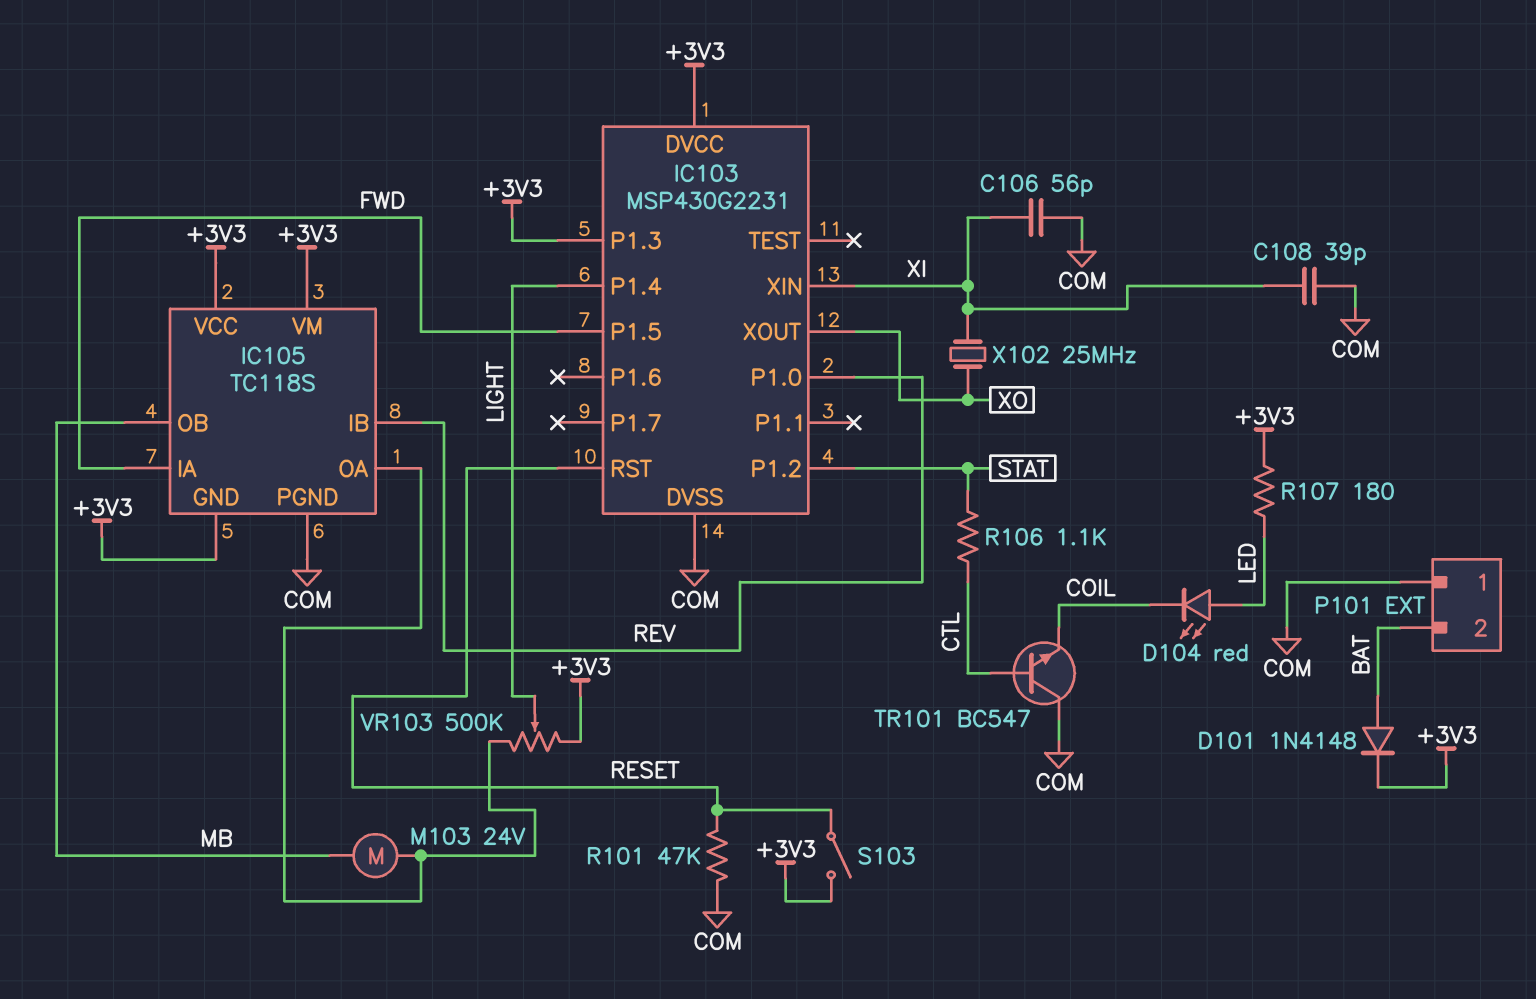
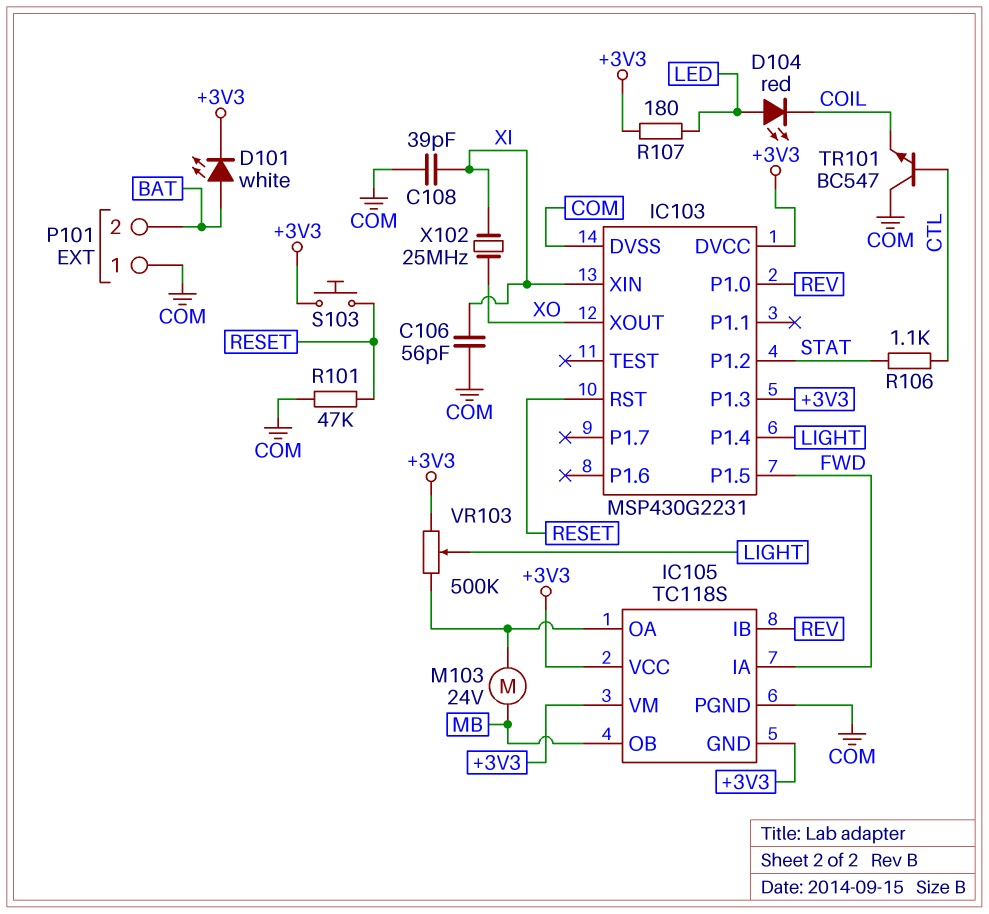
D101: diode 1N4148 (A BAT, K +3V3) -> LED white (A BAT, K +3V3)
S103: switch (+3V3, RESET) -> button (+3V3, RESET)

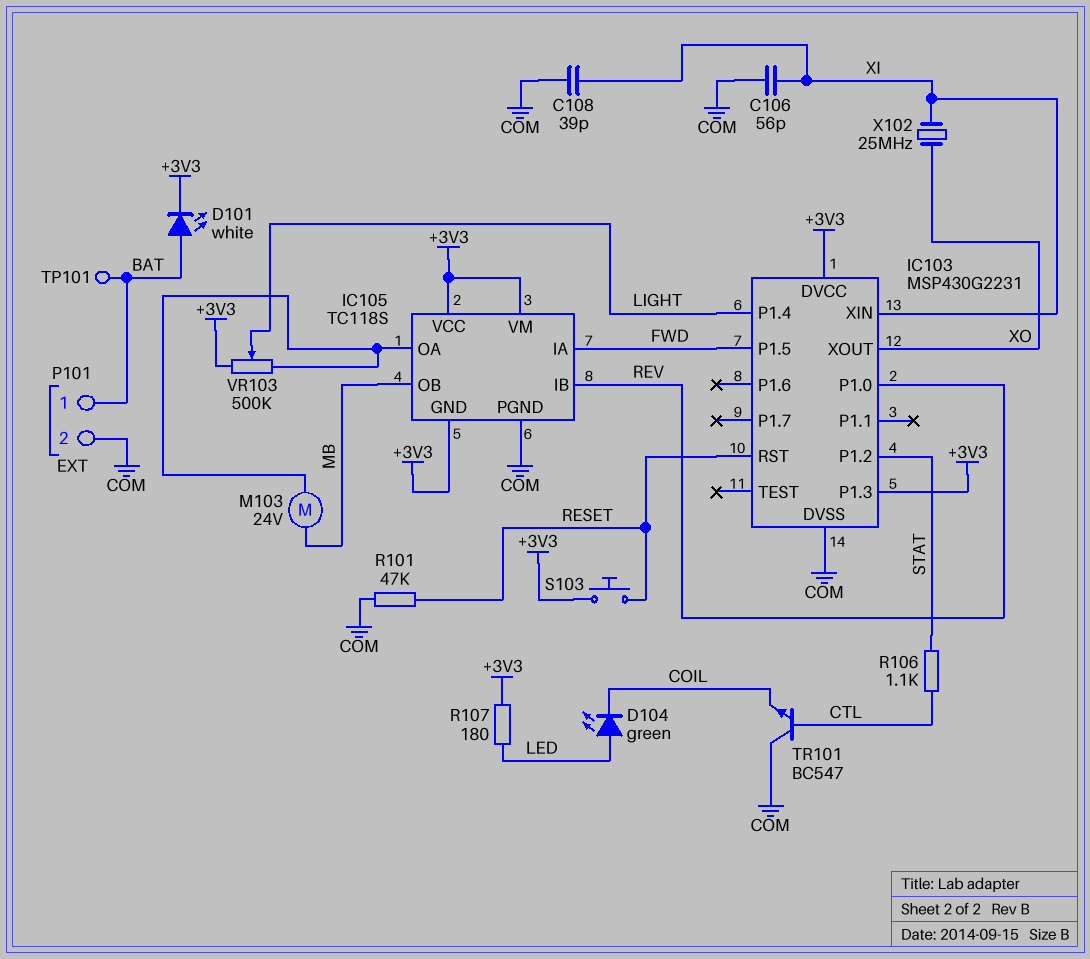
D104: LED red (A LED, K COIL) -> LED green (A LED, K COIL)
P101 pin 1: COM -> BAT
P101 pin 2: BAT -> COM
TP101: none -> test point (BAT)

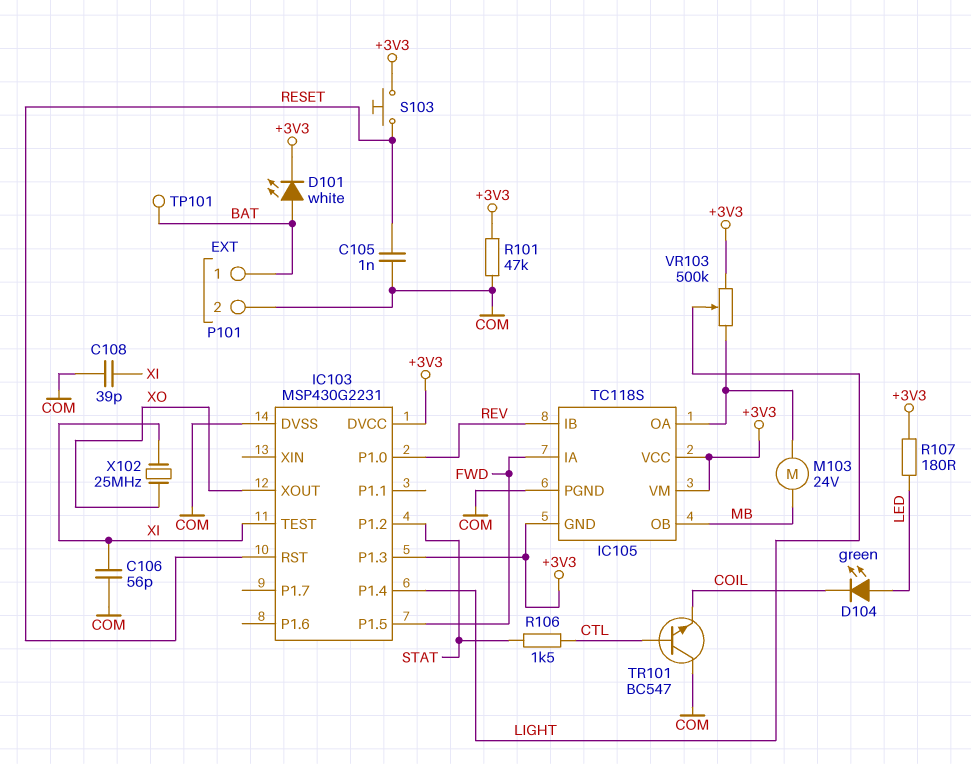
C105: none -> 1nF (COM, RESET)
IC103 pin TEST: none -> XI
IC103 pin XIN: XI -> none
R101: 47k (COM, RESET) -> 47k (+3V3, COM)
R106: 1.1k (CTL, STAT) -> 1.5k (CTL, STAT)

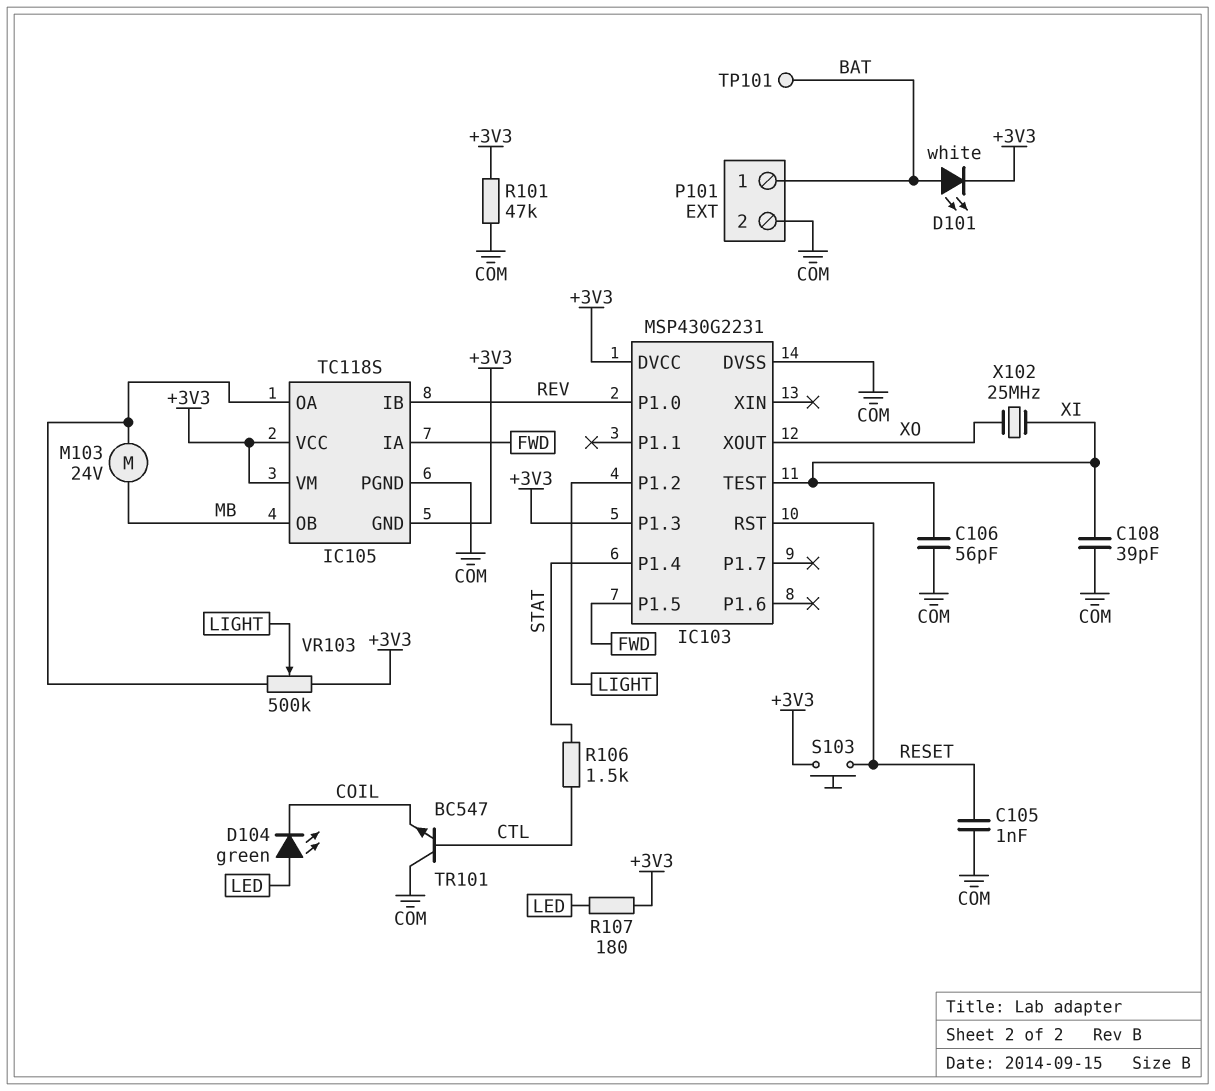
IC103 pin P1.2: STAT -> LIGHT
IC103 pin P1.4: LIGHT -> STAT

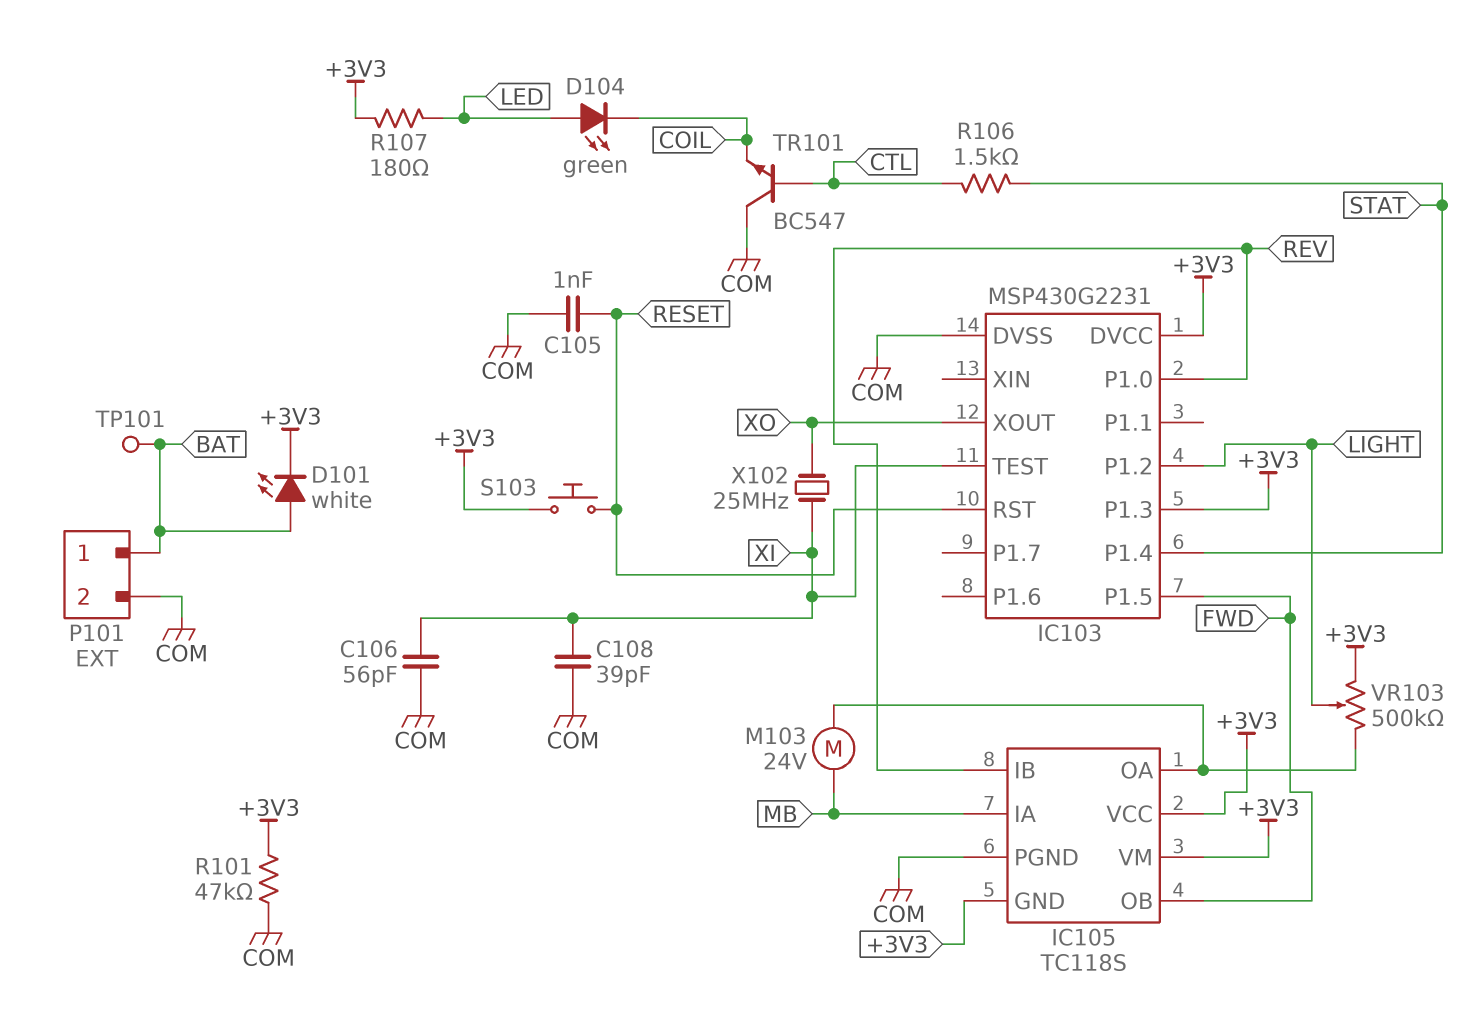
IC105 pin IA: FWD -> MB
IC105 pin OB: MB -> FWD

